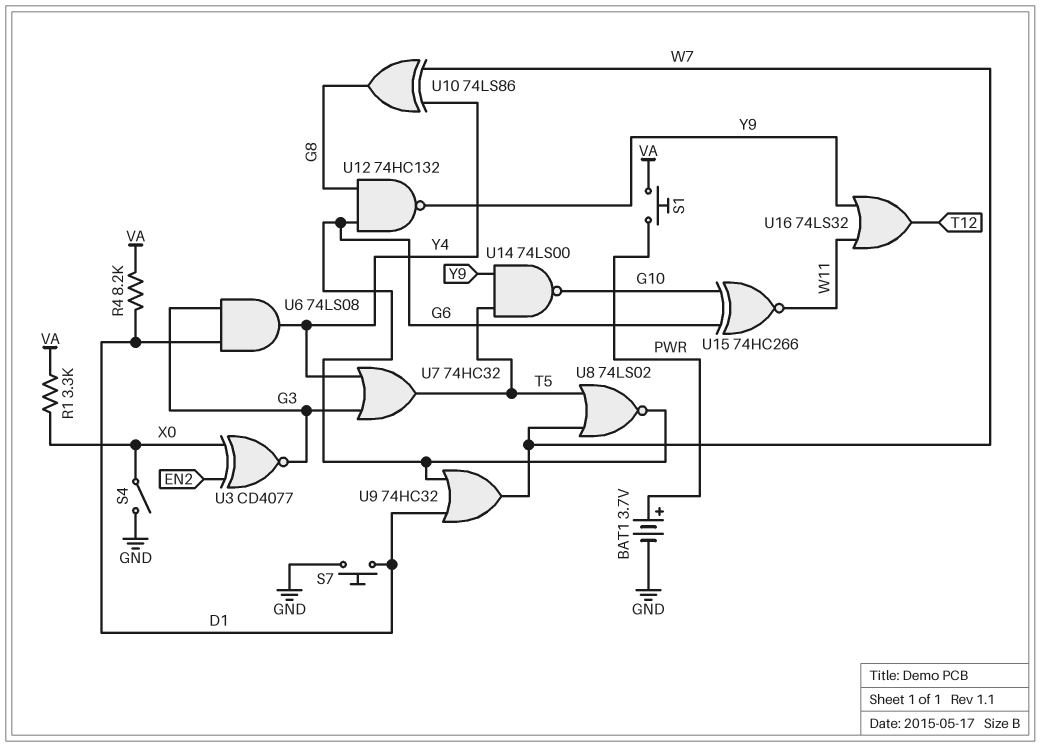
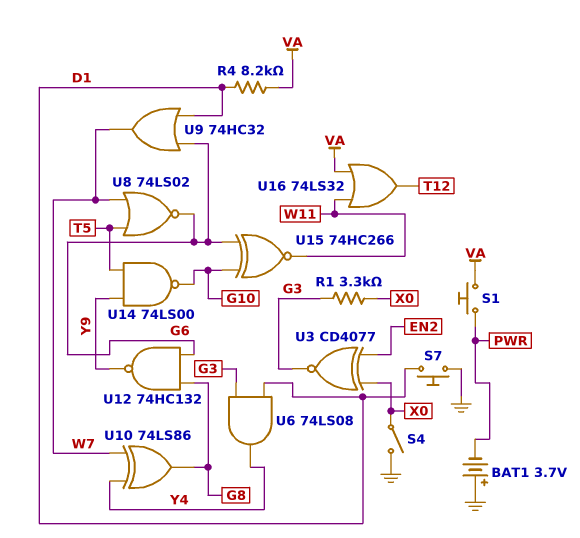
BAT1: 3.7V (plus PWR, minus GND) -> 3.7V (plus GND, minus PWR)
R1: 3.3k (VA, X0) -> 3.3k (G3, X0)
U7: OR 74HC32 (in G3, in Y4, out T5) -> none
U16: OR 74LS32 (in W11, in Y9, out T12) -> OR 74LS32 (in VA, in W11, out T12)

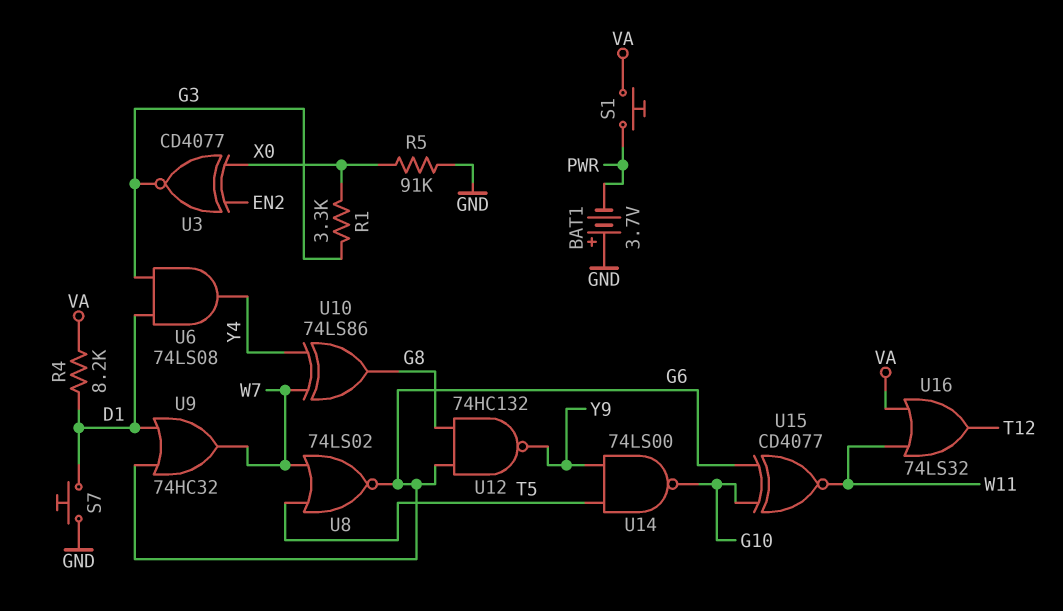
R5: none -> 91k (GND, X0)
S4: switch (GND, X0) -> none
U15: XNOR 74HC266 (in G6, in G10, out W11) -> XNOR CD4077 (in G6, in G10, out W11)

